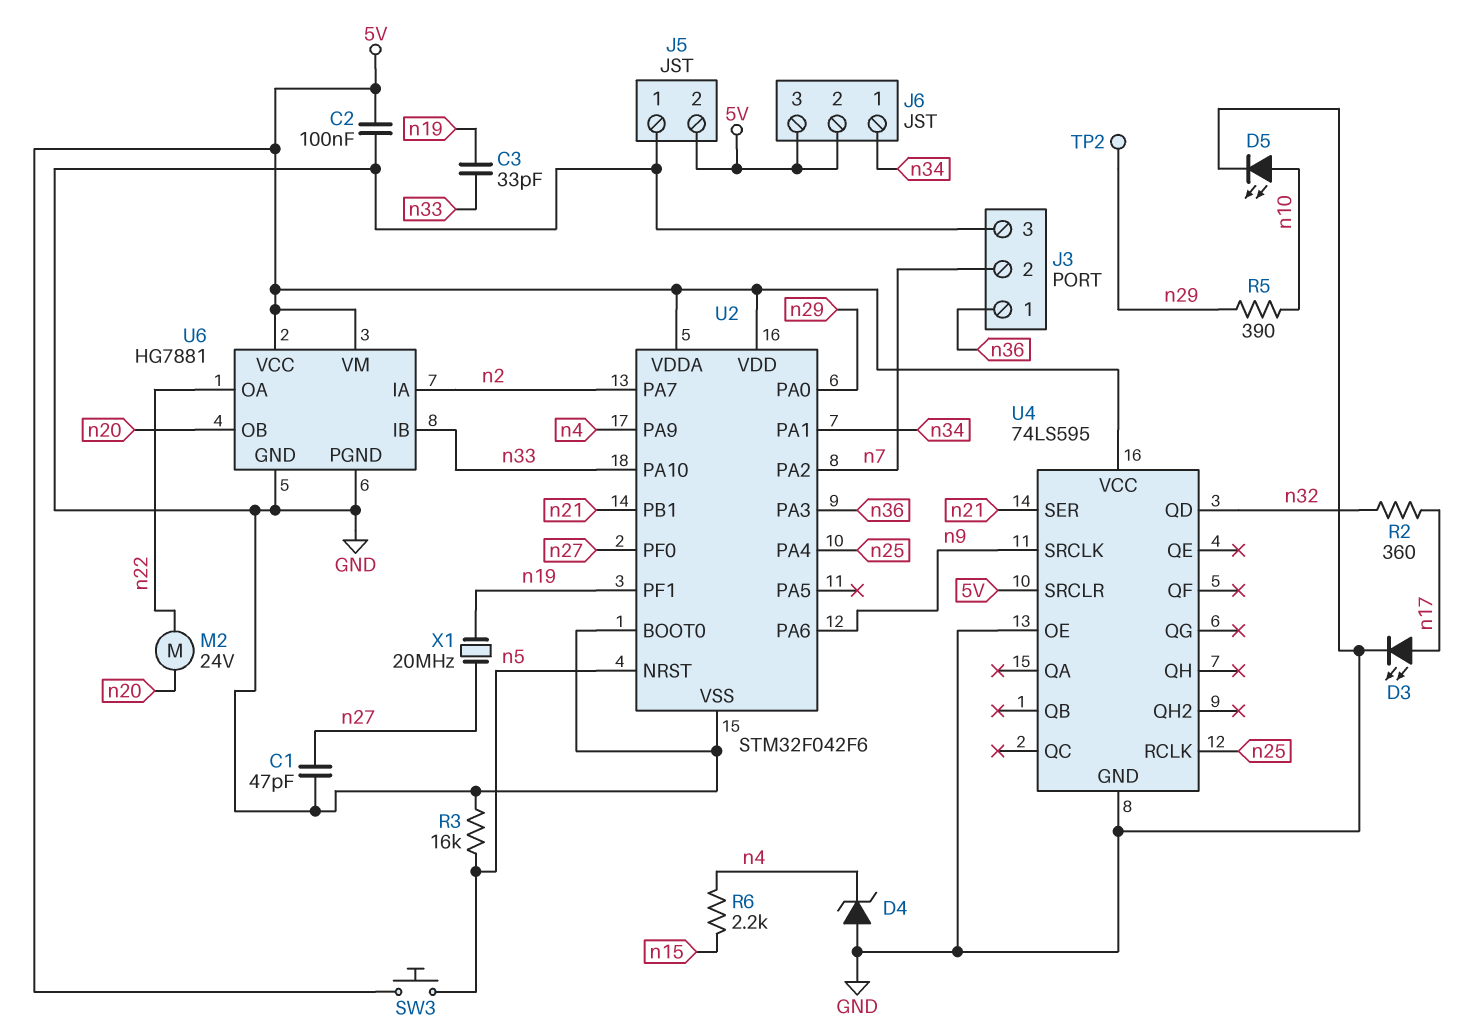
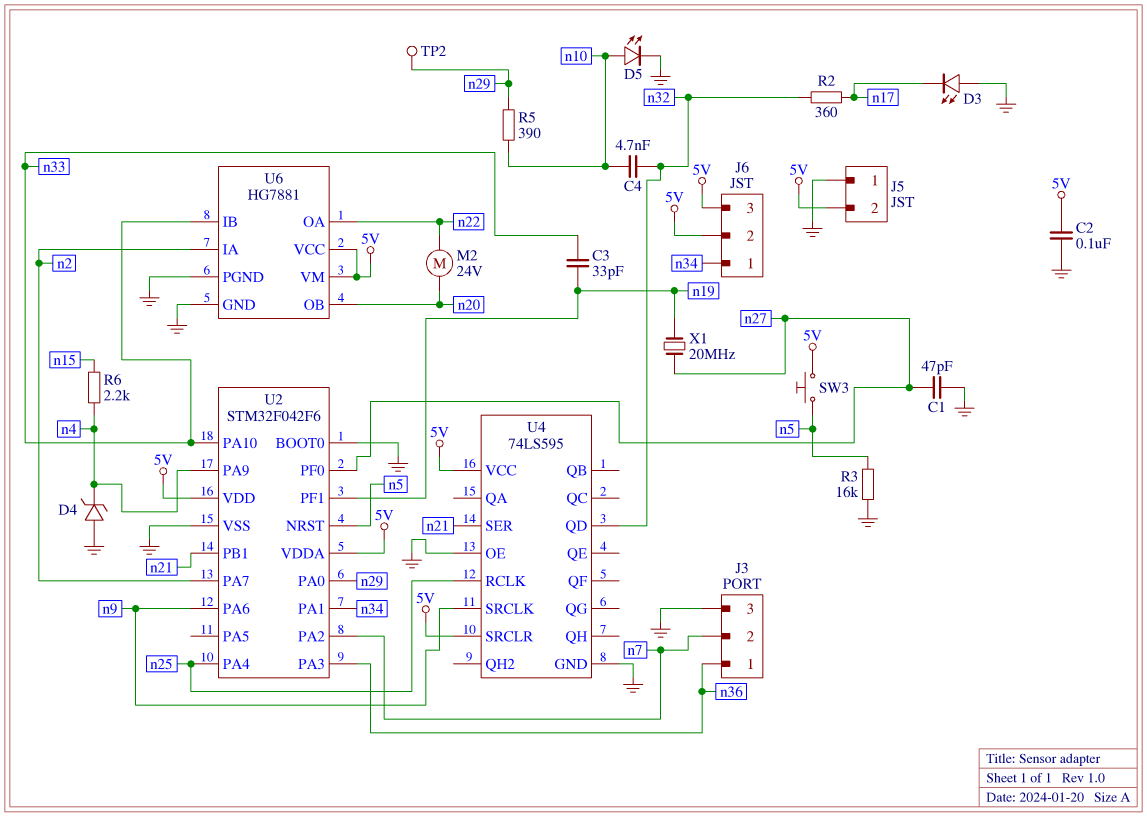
C4: none -> 4.7nF (n10, n32)
D3: LED (A n17, K GND) -> LED (A GND, K n17)

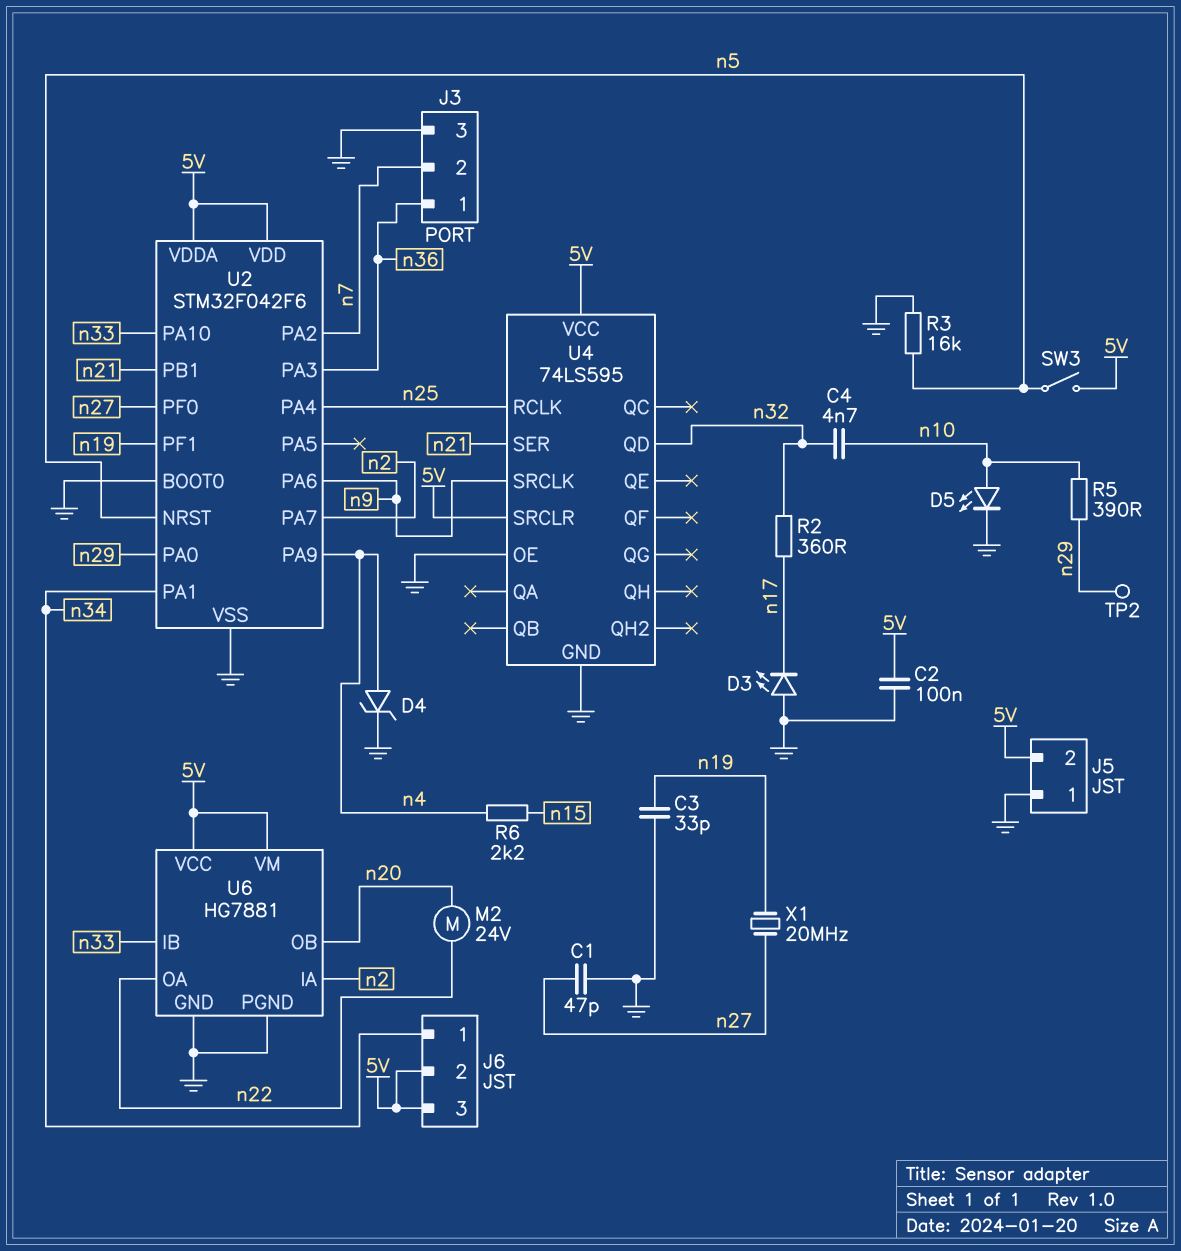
C3: 33pF (n19, n33) -> 33pF (GND, n19)
D4: zener (A GND, K n4) -> zener (A n4, K GND)
SW3: button (5V, n5) -> switch (5V, n5)

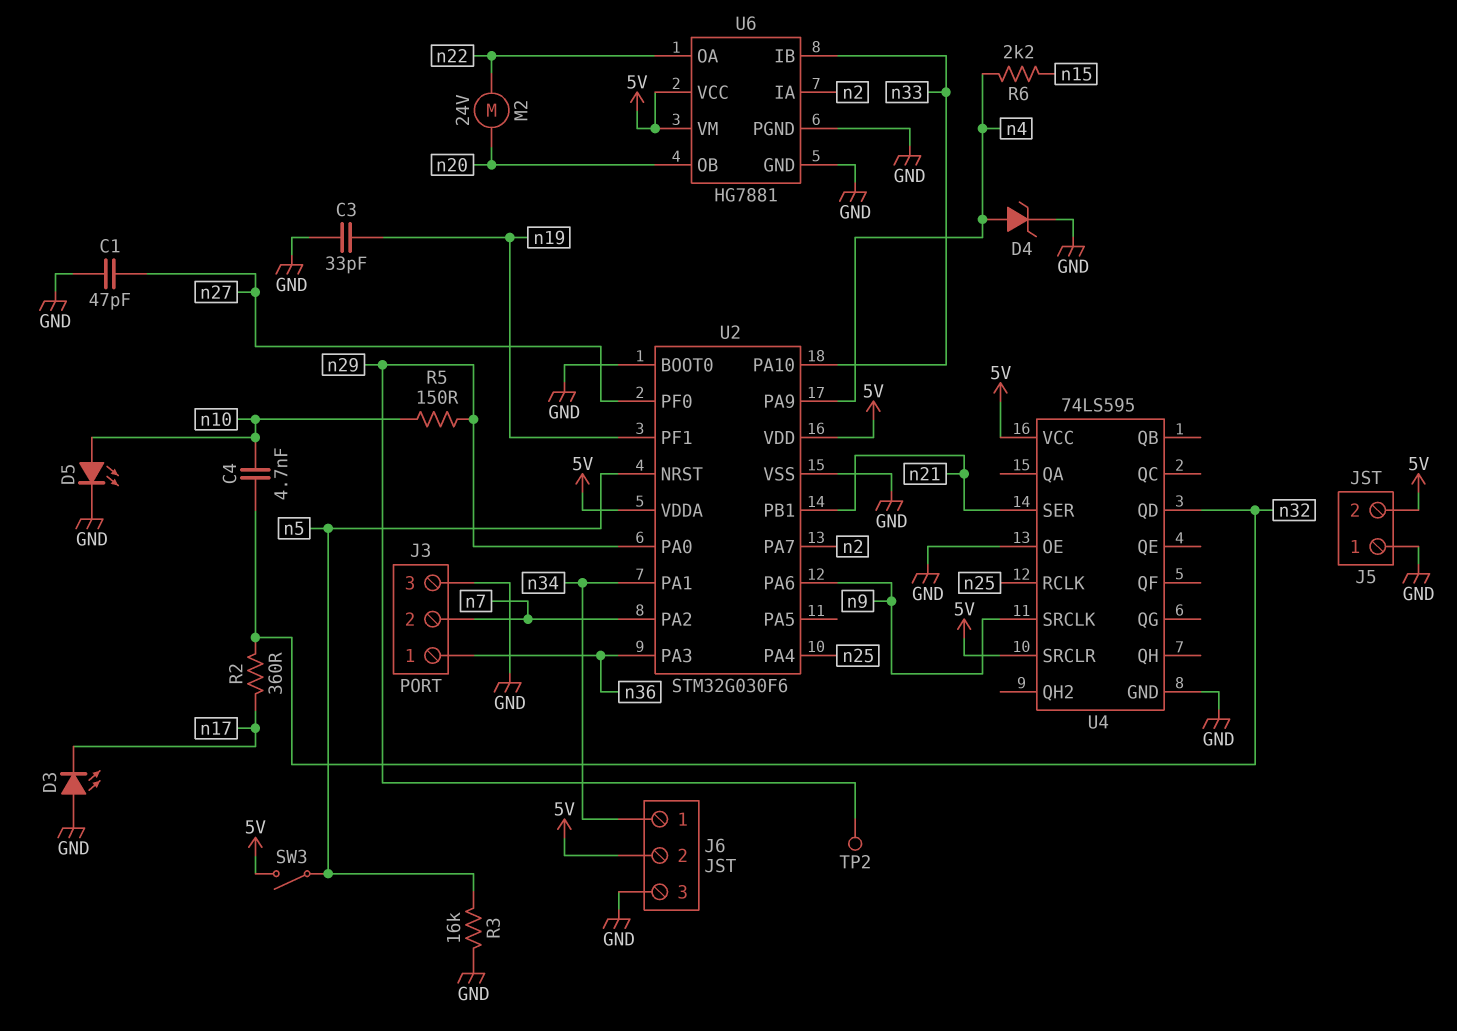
C2: 100nF (5V, GND) -> none
J6 pin 3: 5V -> GND
R5: 390 (n10, n29) -> 150 (n10, n29)
U2: STM32F042F6 -> STM32G030F6
X1: 20MHz (n19, n27) -> none

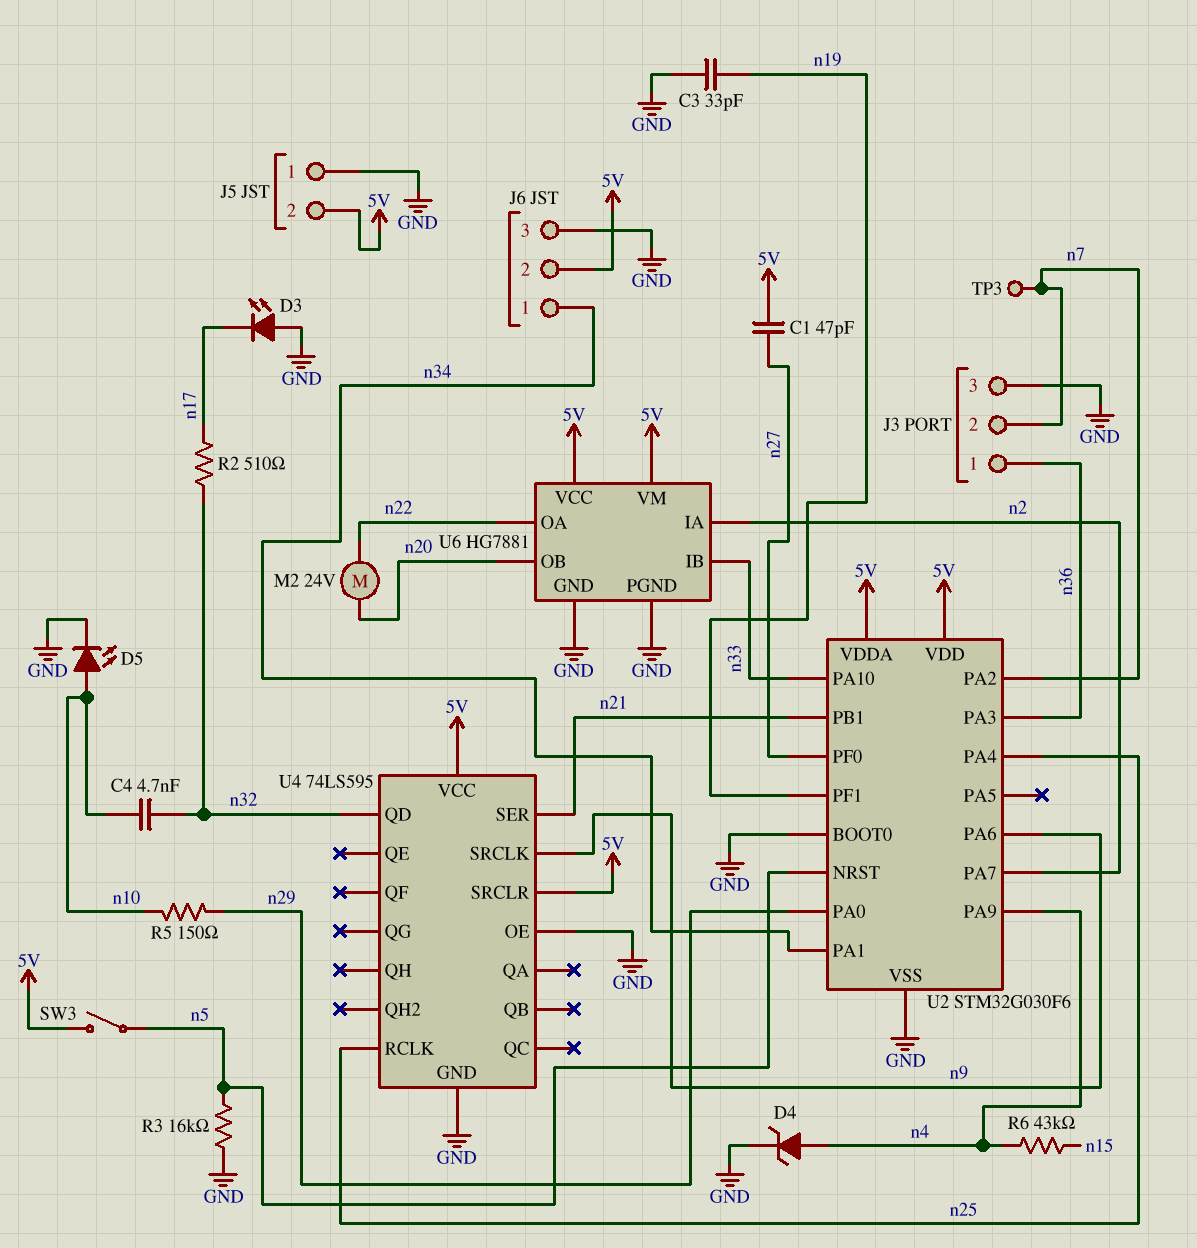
C1: 47pF (GND, n27) -> 47pF (5V, n27)
R2: 360 (n17, n32) -> 510 (n17, n32)
R6: 2.2k (n4, n15) -> 43k (n4, n15)
TP2: test point (n29) -> none
TP3: none -> test point (n7)

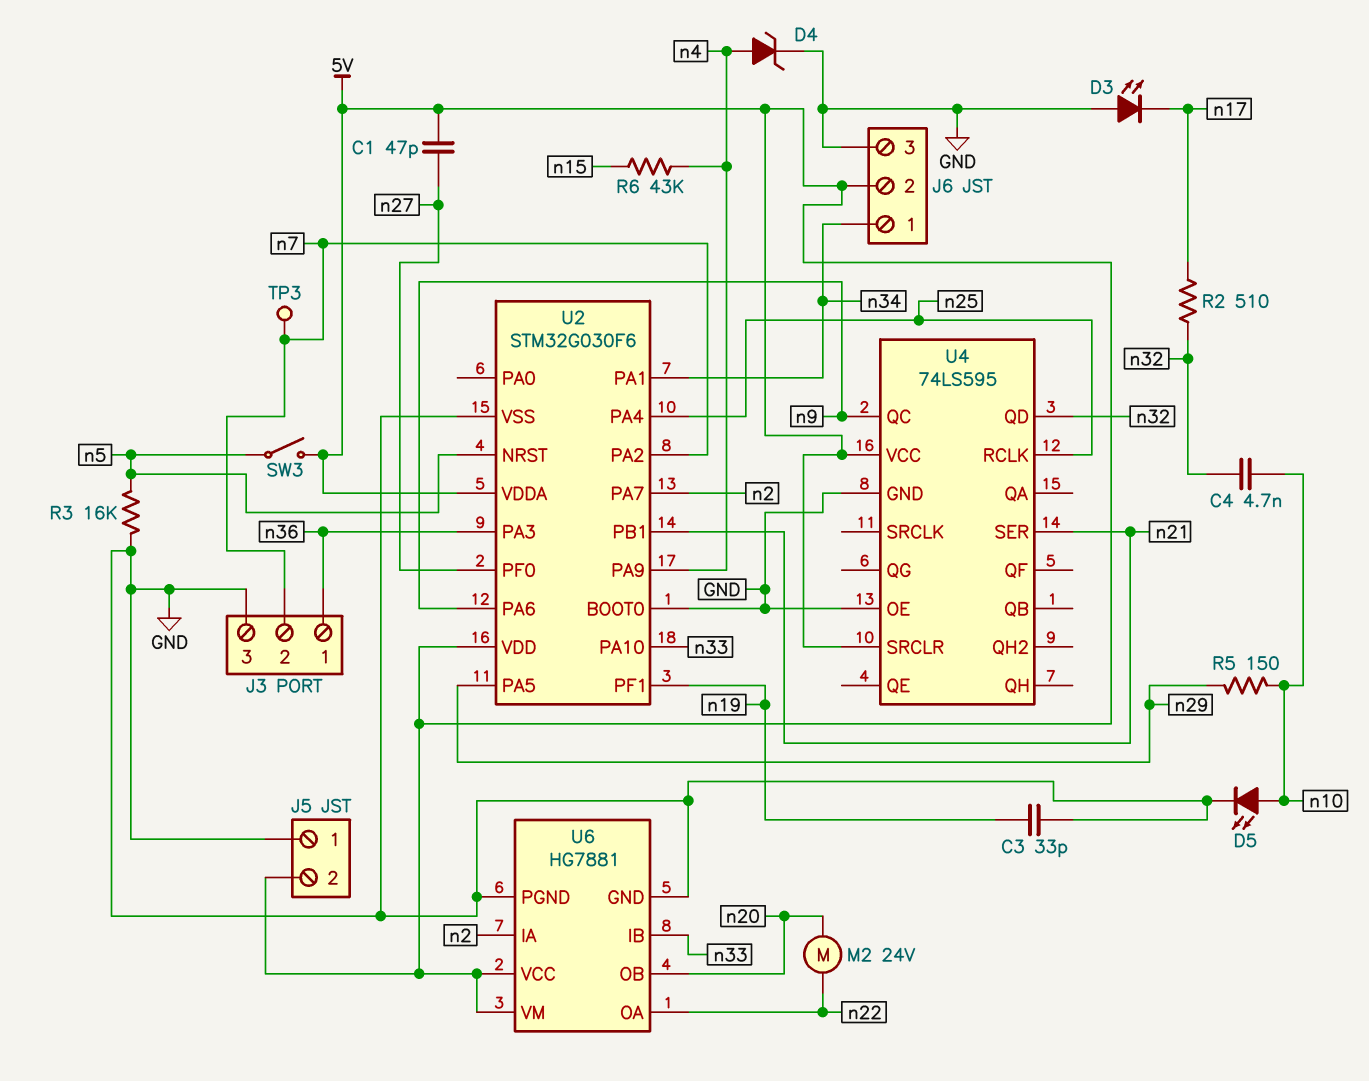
U2 pin PA0: n29 -> none
U2 pin PA5: none -> n29
U4 pin QC: none -> n9
U4 pin SRCLK: n9 -> none

